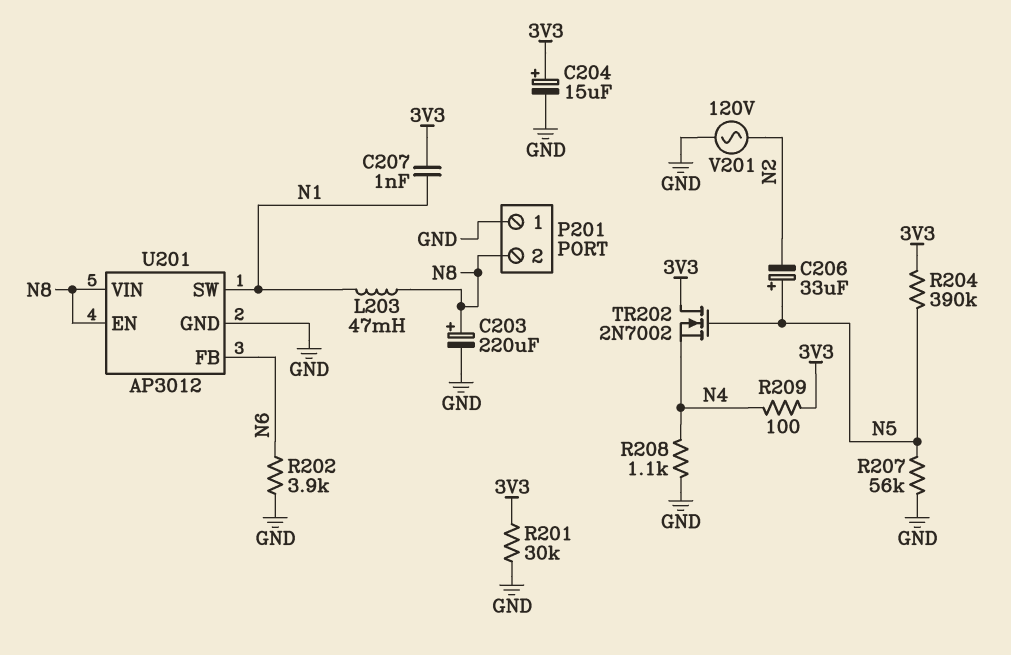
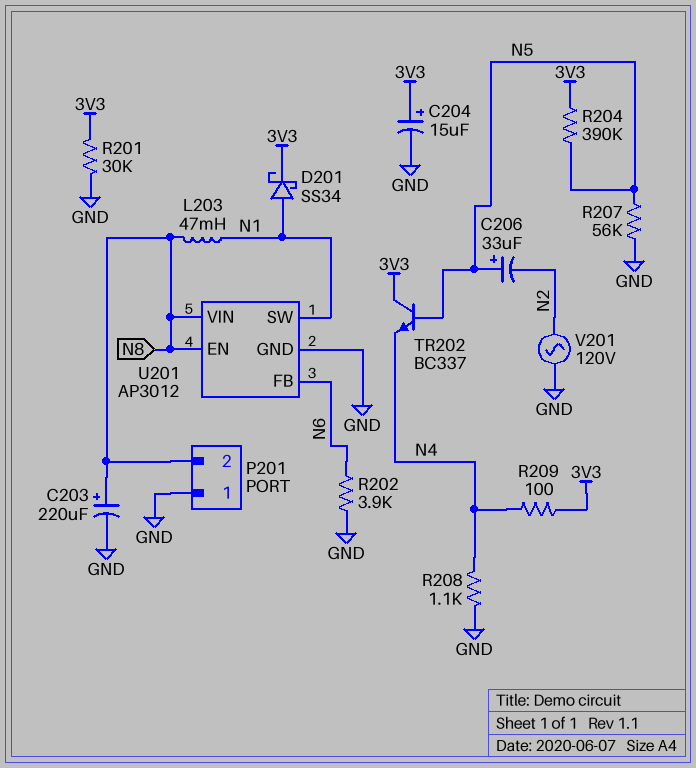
C207: 1nF (3V3, N1) -> none
D201: none -> schottky SS34 (A N1, K 3V3)
TR202: NMOS 2N7002 (G N5, D 3V3, S N4) -> NPN BC337 (B N5, C 3V3, E N4)

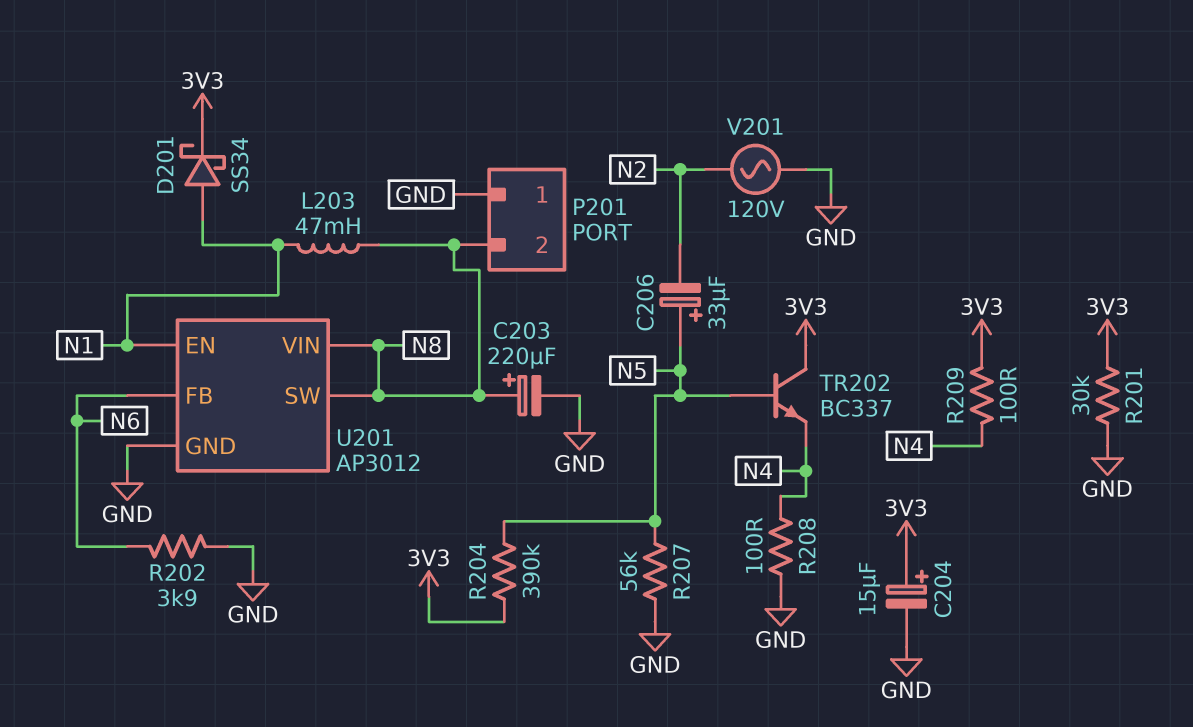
R208: 1.1k (GND, N4) -> 100 (GND, N4)
U201 pin EN: N8 -> N1
U201 pin SW: N1 -> N8

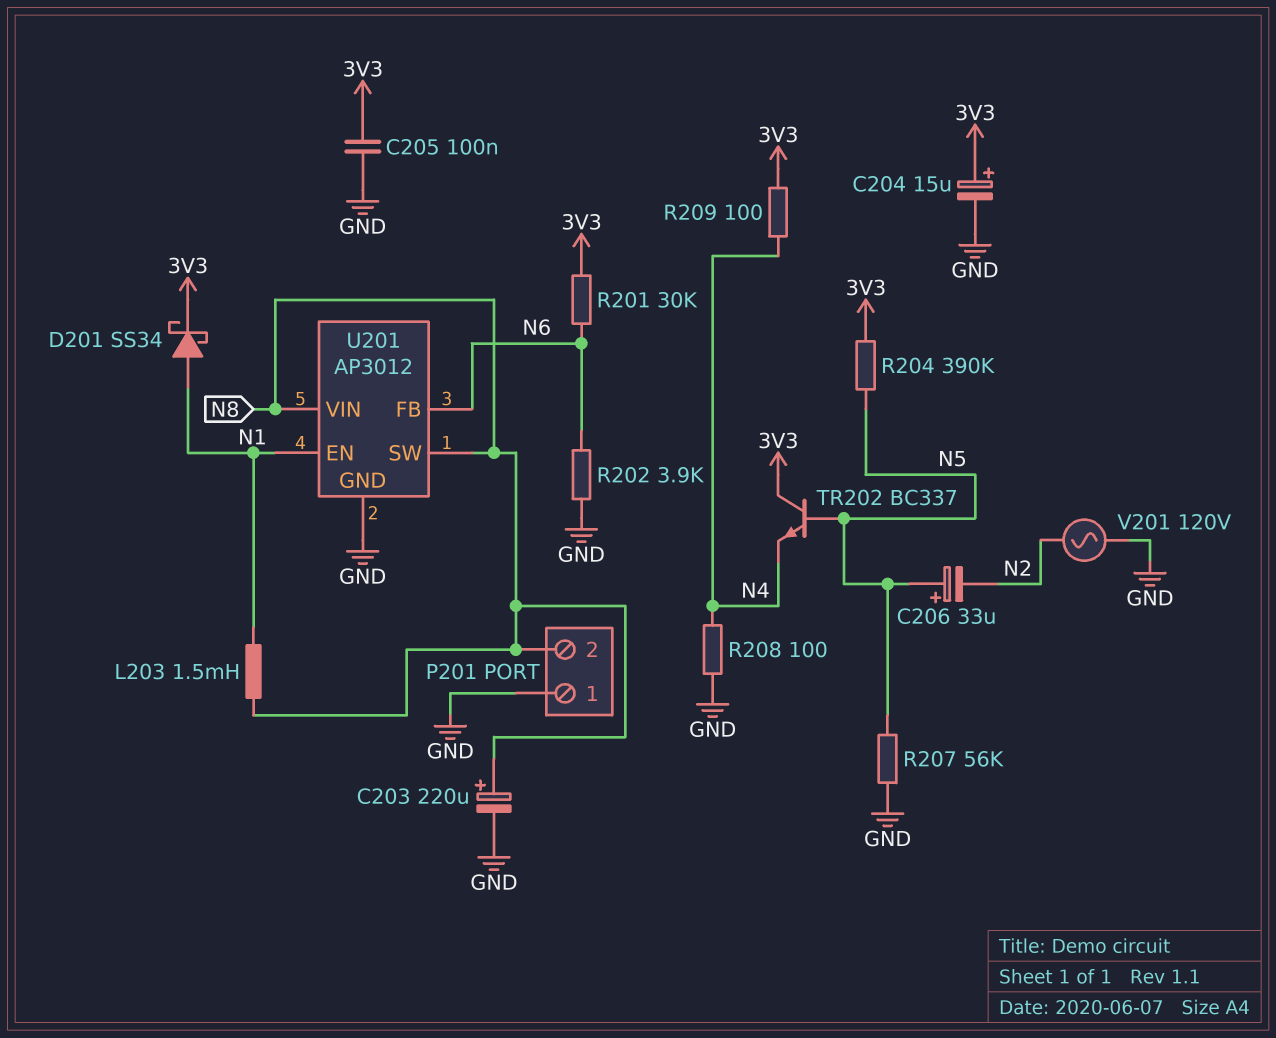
C205: none -> 100nF (3V3, GND)
L203: 47mH (N1, N8) -> 1.5mH (N1, N8)
R201: 30k (3V3, GND) -> 30k (3V3, N6)

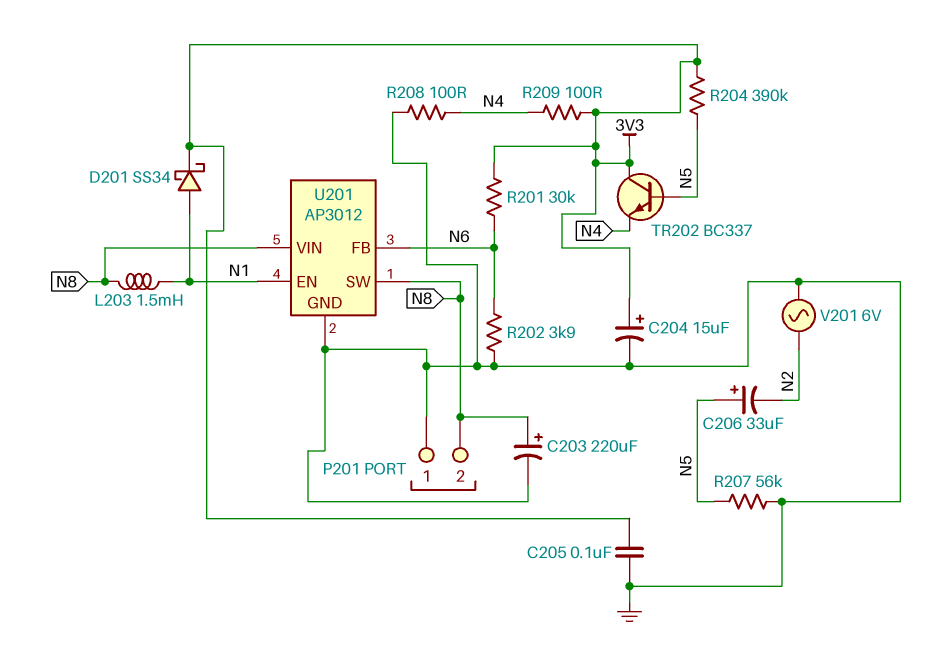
V201: AC 120V (GND, N2) -> AC 6V (GND, N2)

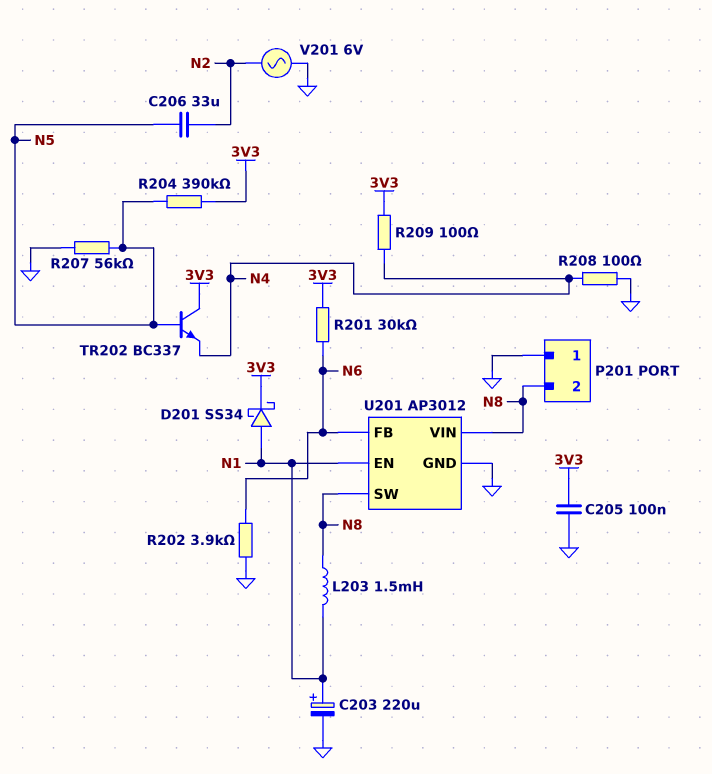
C203: 220uF (plus N8, minus GND) -> 220uF (plus N1, minus GND)
C204: 15uF (plus 3V3, minus GND) -> none
C206: 33uF (plus N5, minus N2) -> 33uF (N2, N5)

